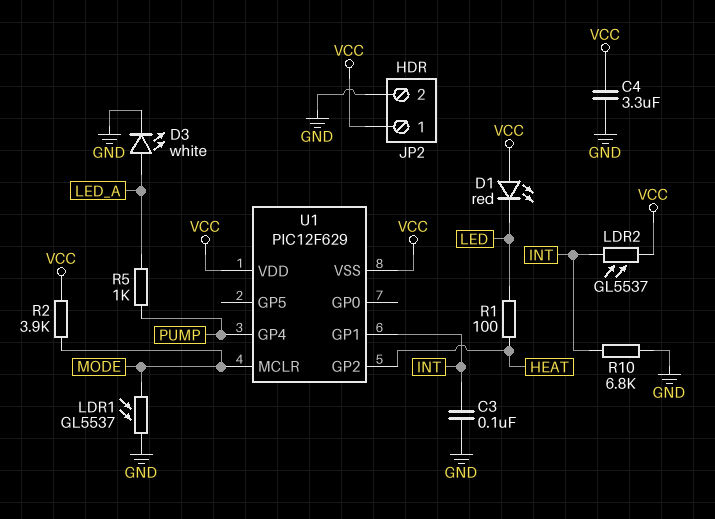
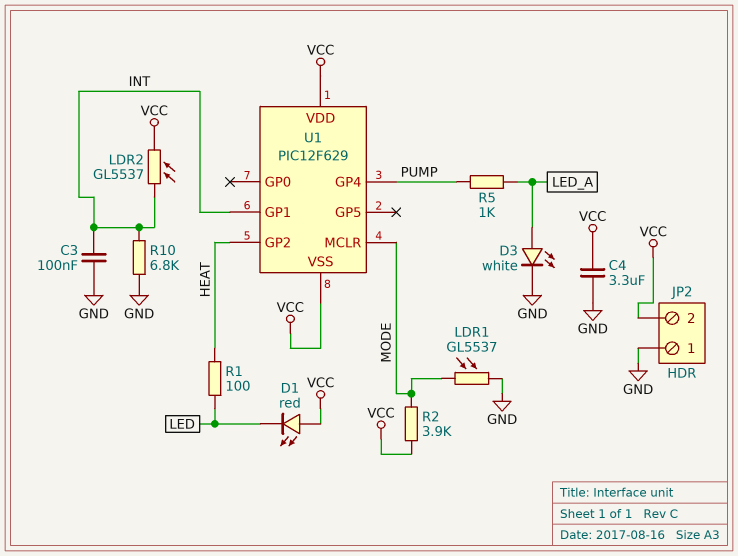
JP2 pin 1: VCC -> GND
JP2 pin 2: GND -> VCC

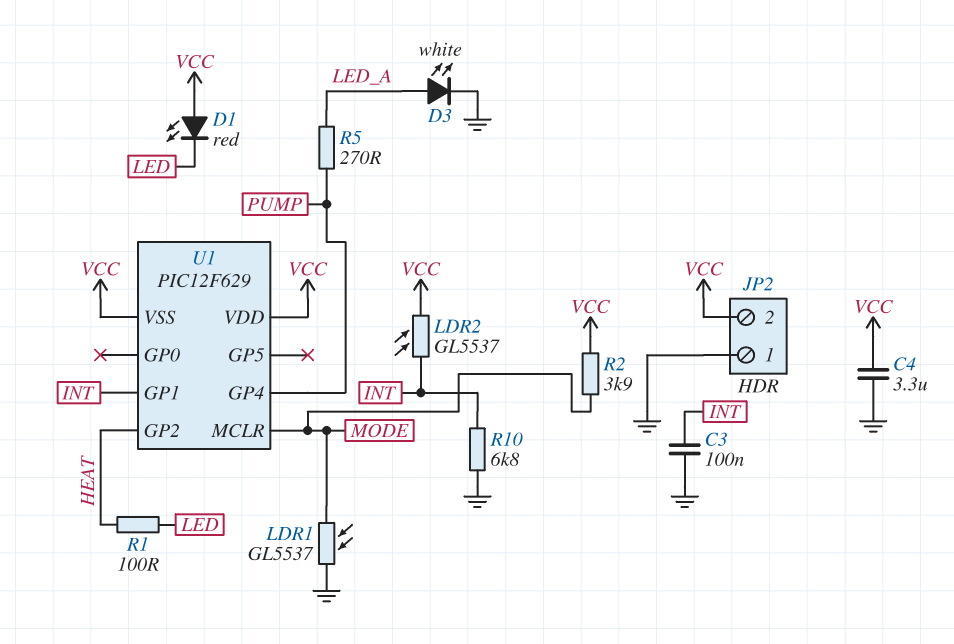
R5: 1k (LED_A, PUMP) -> 270 (LED_A, PUMP)

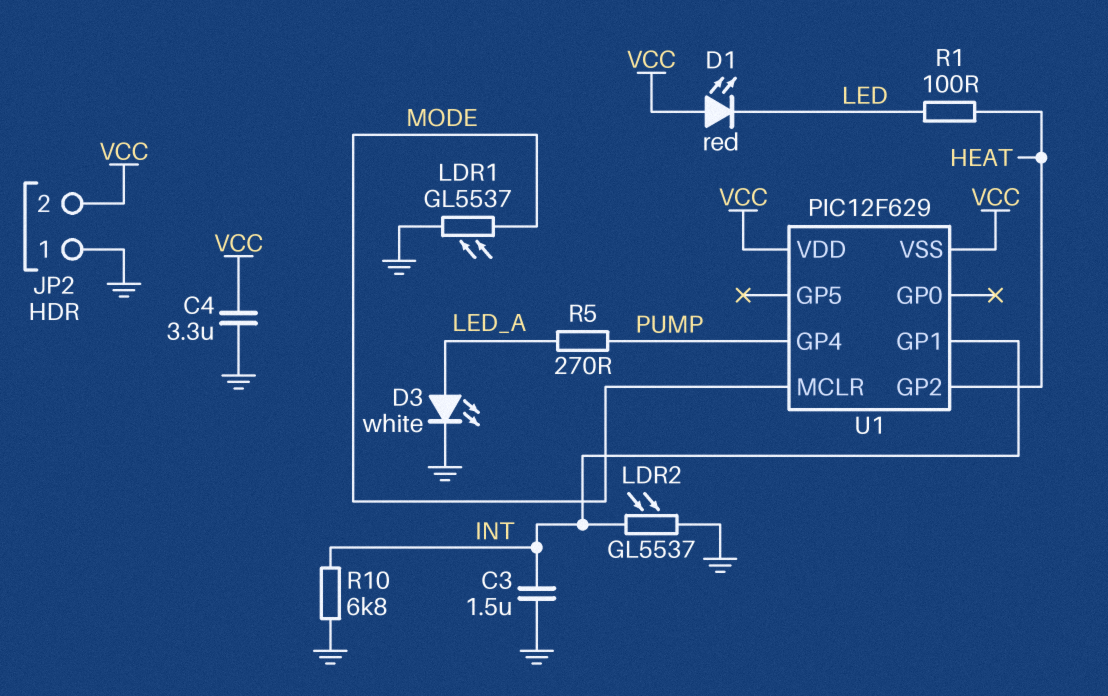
C3: 100nF (GND, INT) -> 1.5uF (GND, INT)
LDR2: GL5537 (INT, VCC) -> GL5537 (GND, INT)
R2: 3.9k (MODE, VCC) -> none

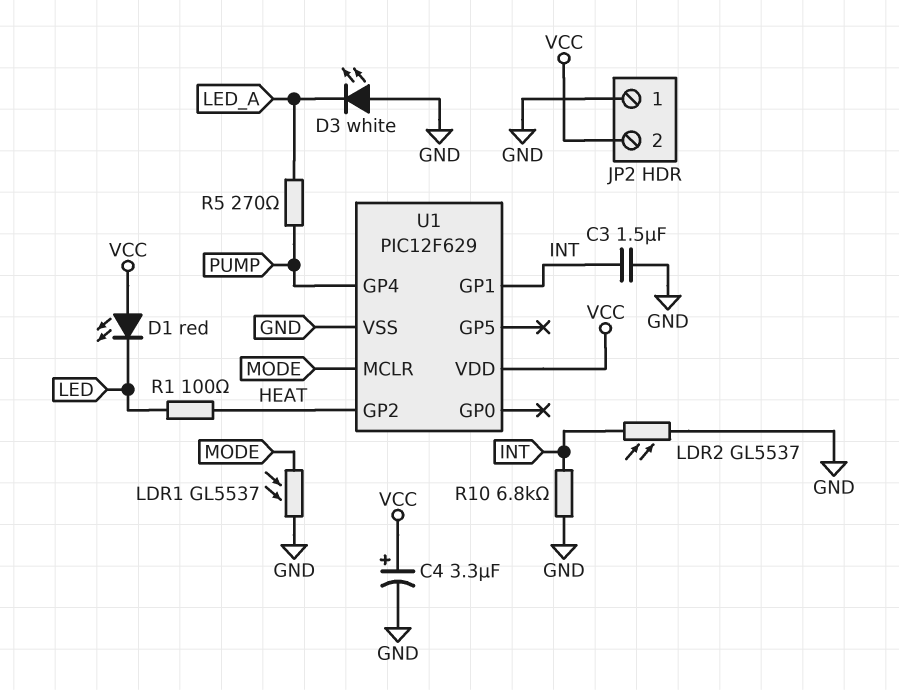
C4: 3.3uF (GND, VCC) -> 3.3uF (plus VCC, minus GND)
D3: LED white (A LED_A, K GND) -> LED white (A GND, K LED_A)
U1 pin VSS: VCC -> GND

